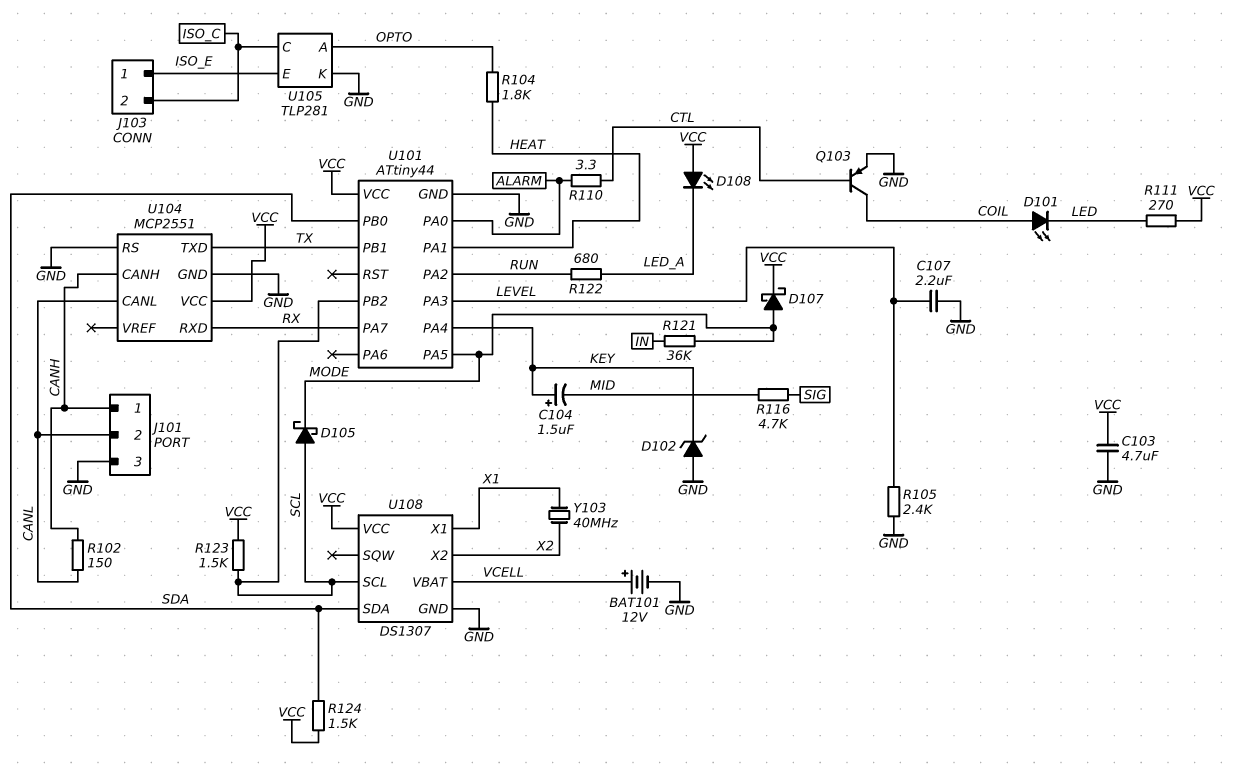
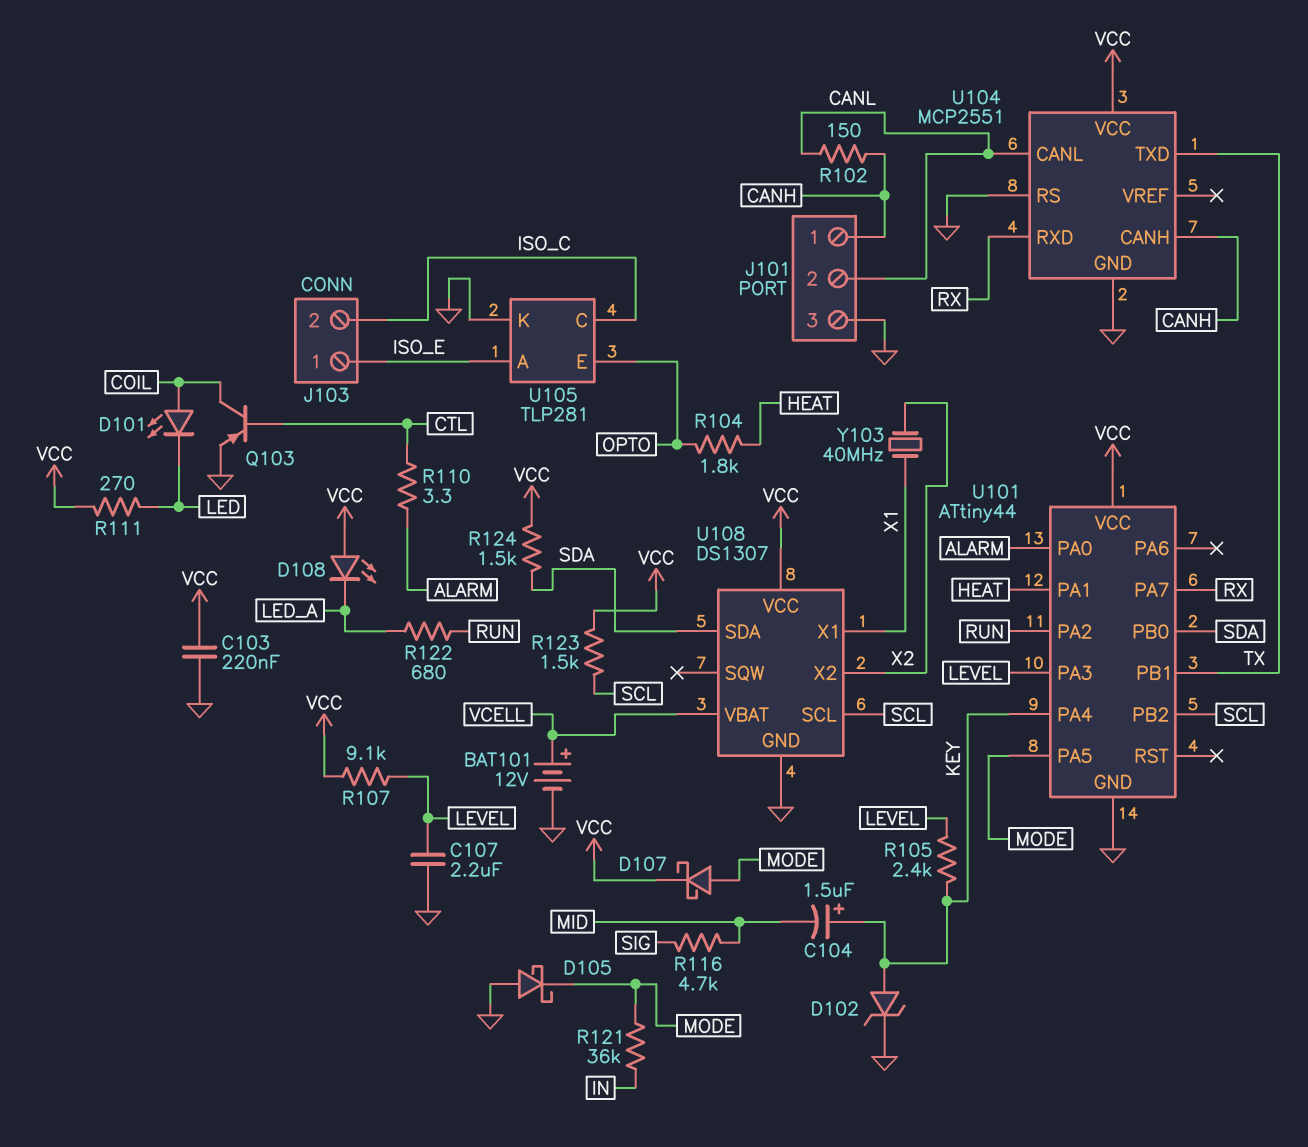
C103: 4.7uF (GND, VCC) -> 220nF (GND, VCC)
D102: zener (A GND, K KEY) -> zener (A KEY, K GND)
D105: schottky (A SCL, K MODE) -> schottky (A GND, K MODE)
R105: 2.4k (GND, LEVEL) -> 2.4k (KEY, LEVEL)
R107: none -> 9.1k (LEVEL, VCC)
U105 pin A: OPTO -> ISO_E
U105 pin E: ISO_E -> OPTO

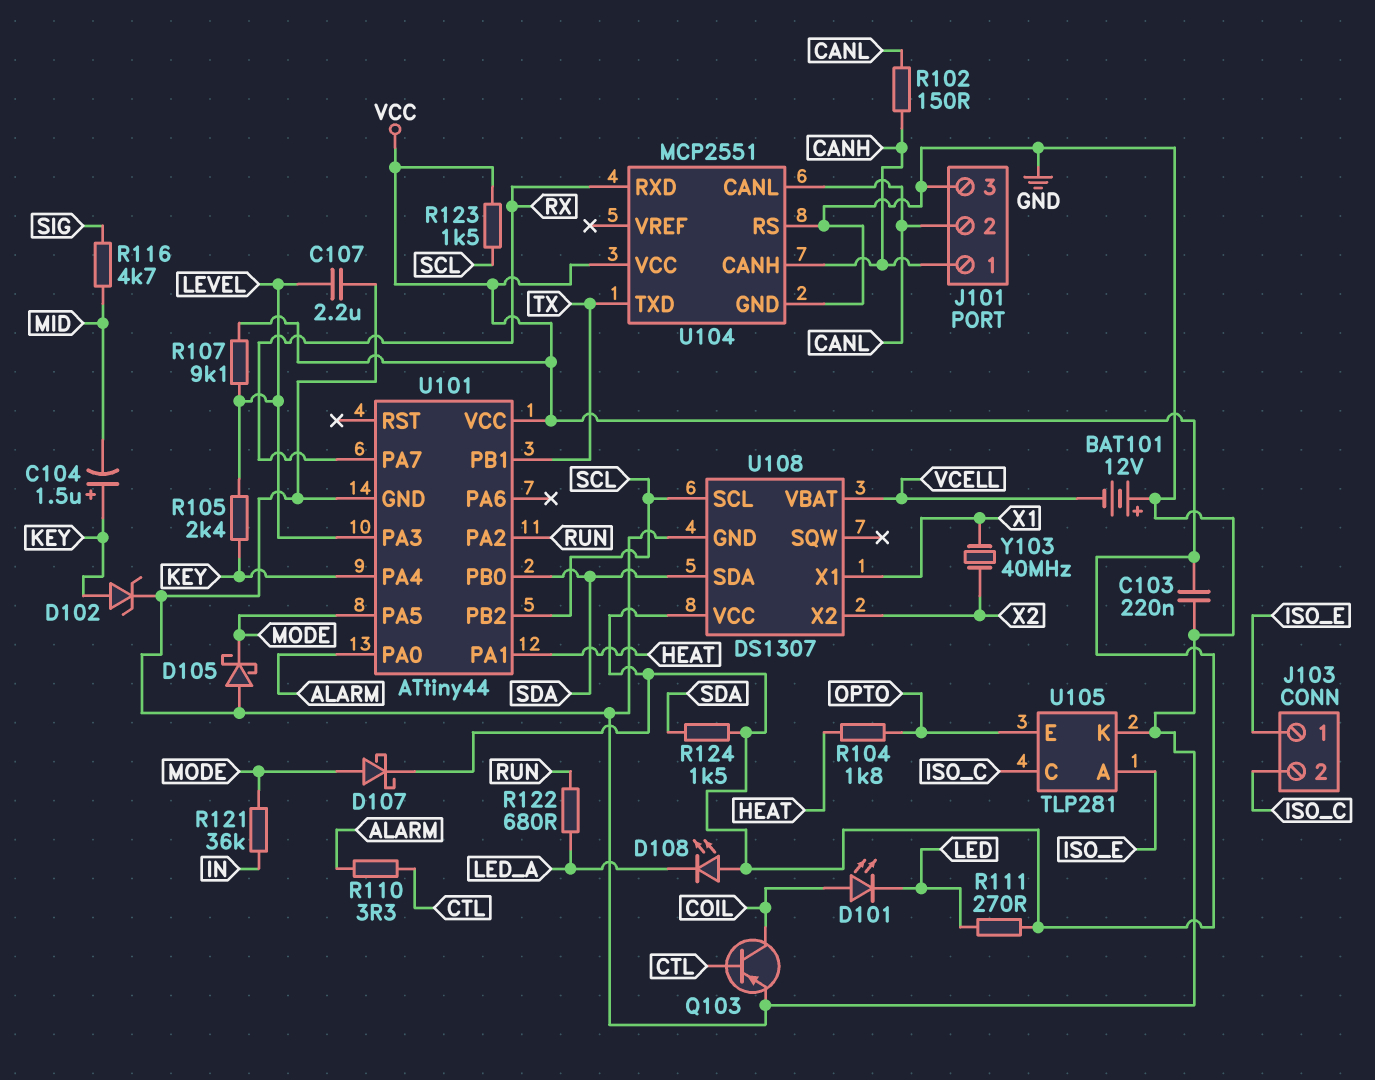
BAT101: 12V (plus VCELL, minus GND) -> 12V (plus GND, minus VCELL)

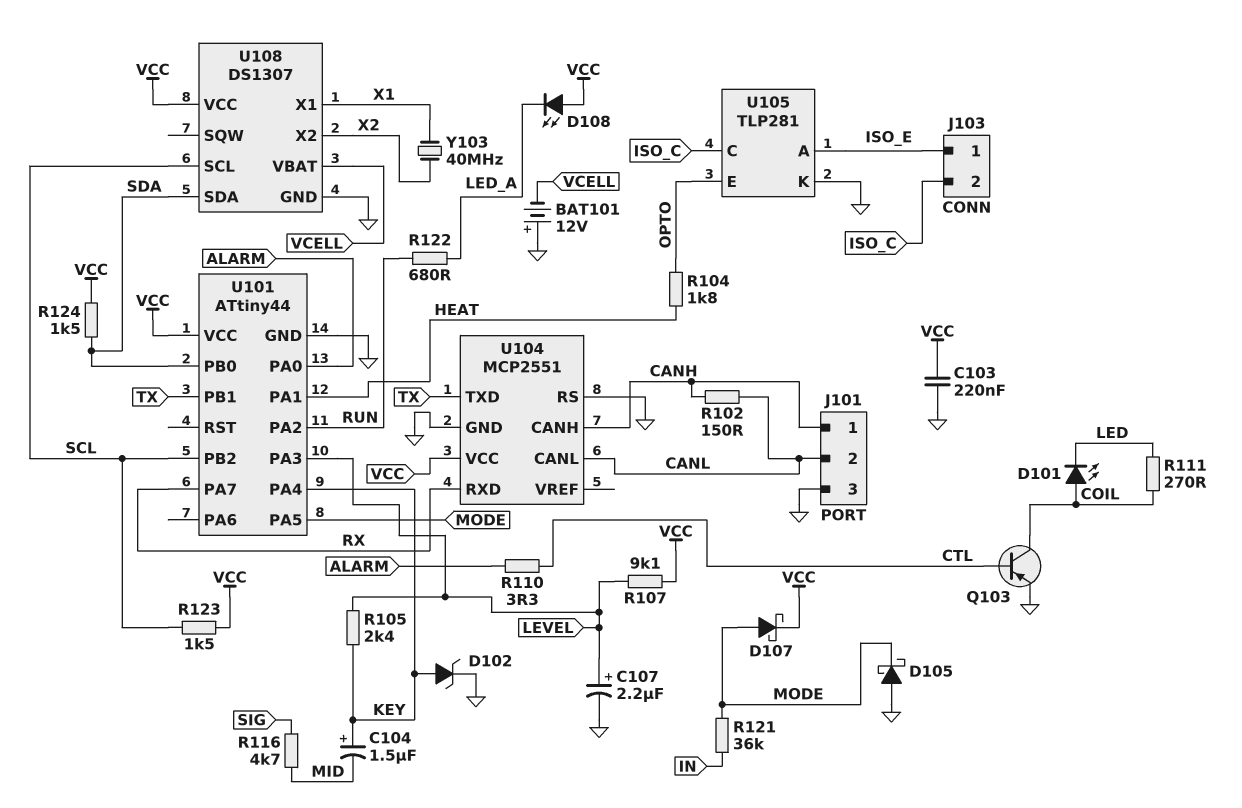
C107: 2.2uF (GND, LEVEL) -> 2.2uF (plus LEVEL, minus GND)
R111: 270 (LED, VCC) -> 270 (COIL, LED)

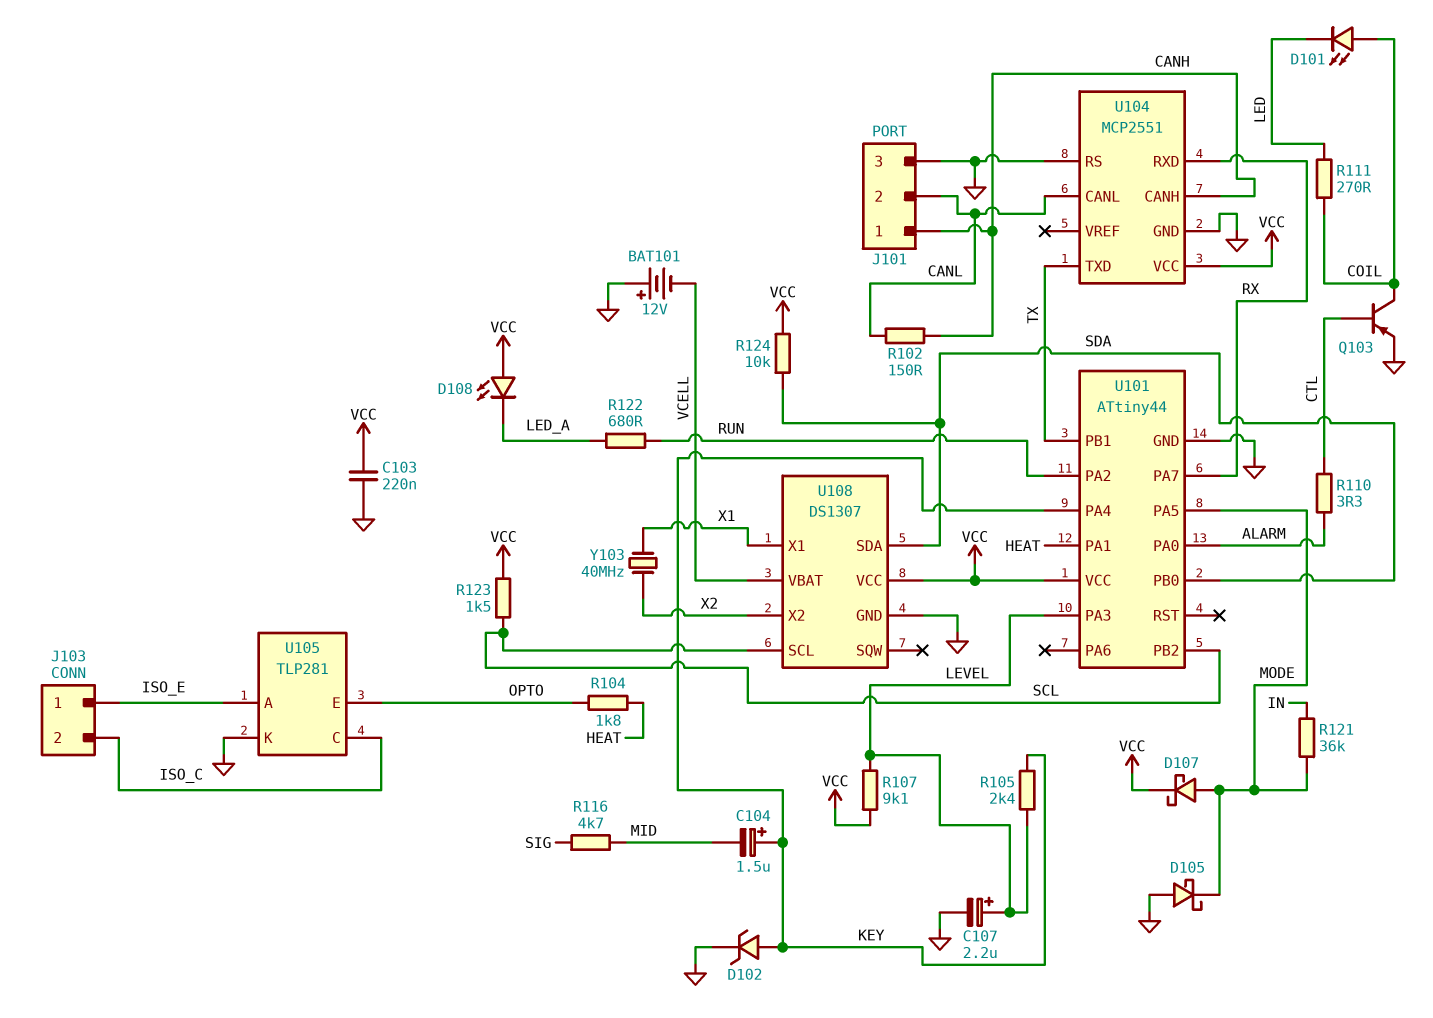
R124: 1.5k (SDA, VCC) -> 10k (SDA, VCC)

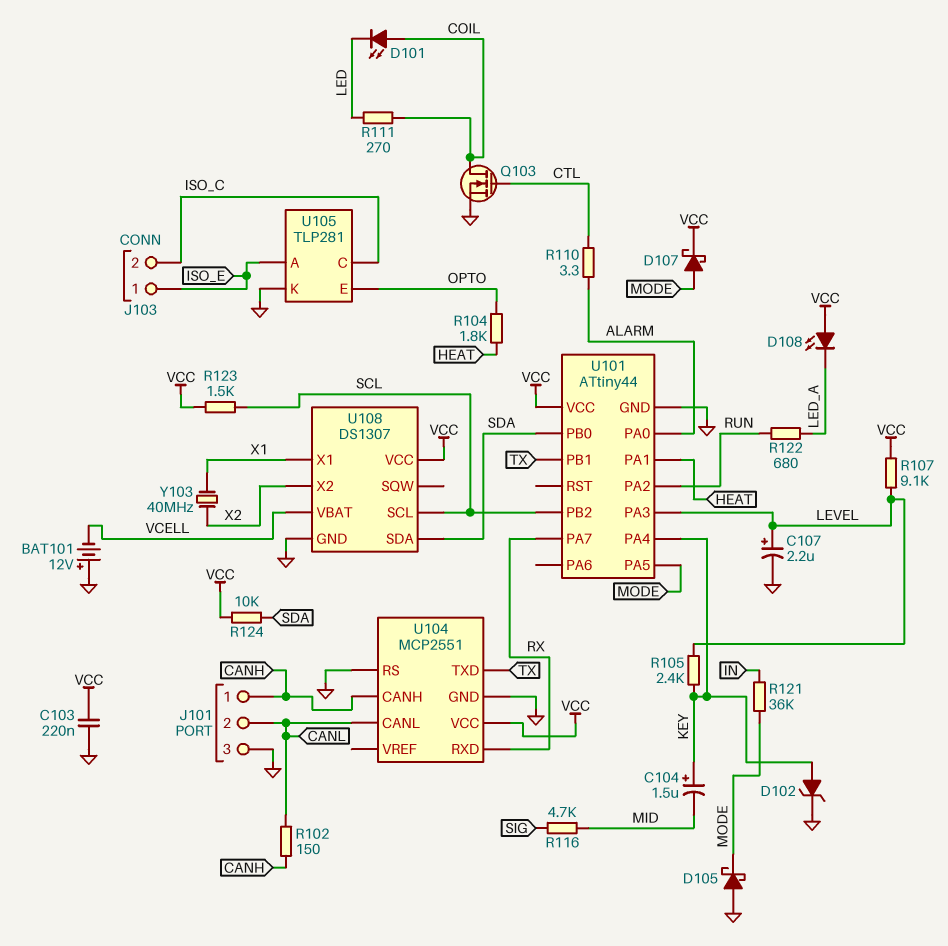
Q103: PNP (B CTL, C COIL, E GND) -> NMOS (G CTL, D COIL, S GND)

